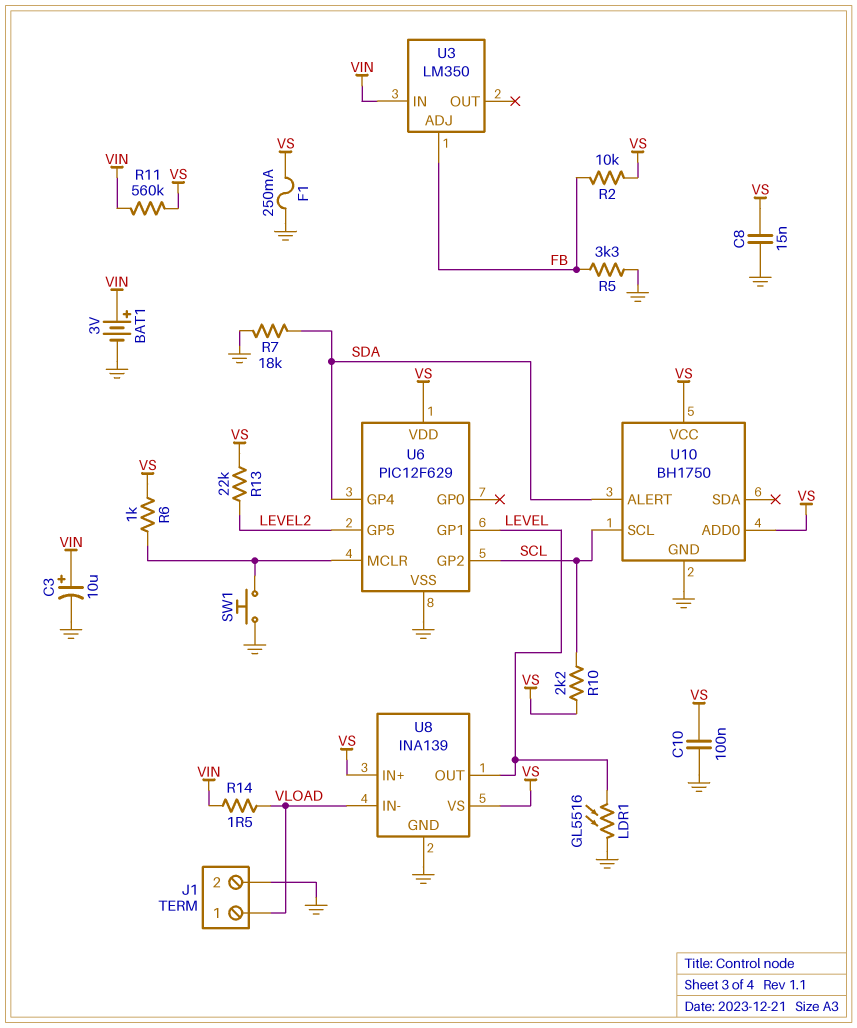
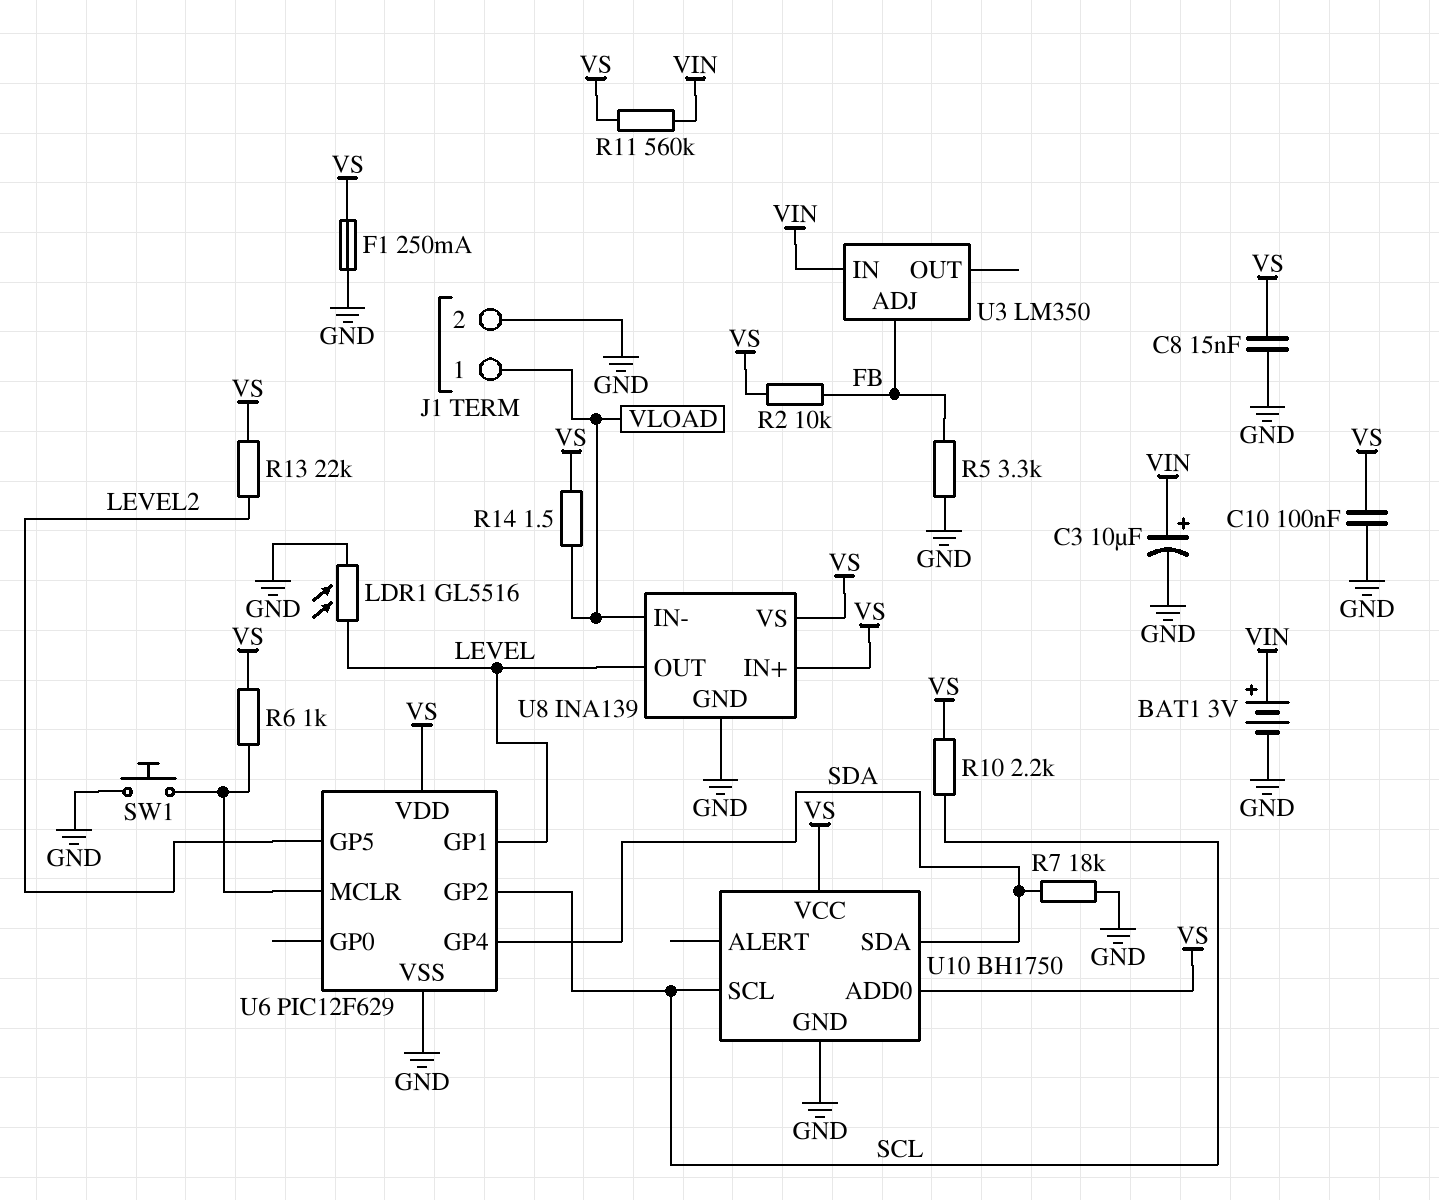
R14: 1.5 (VIN, VLOAD) -> 1.5 (VLOAD, VS)
U10 pin ALERT: SDA -> none
U10 pin SDA: none -> SDA

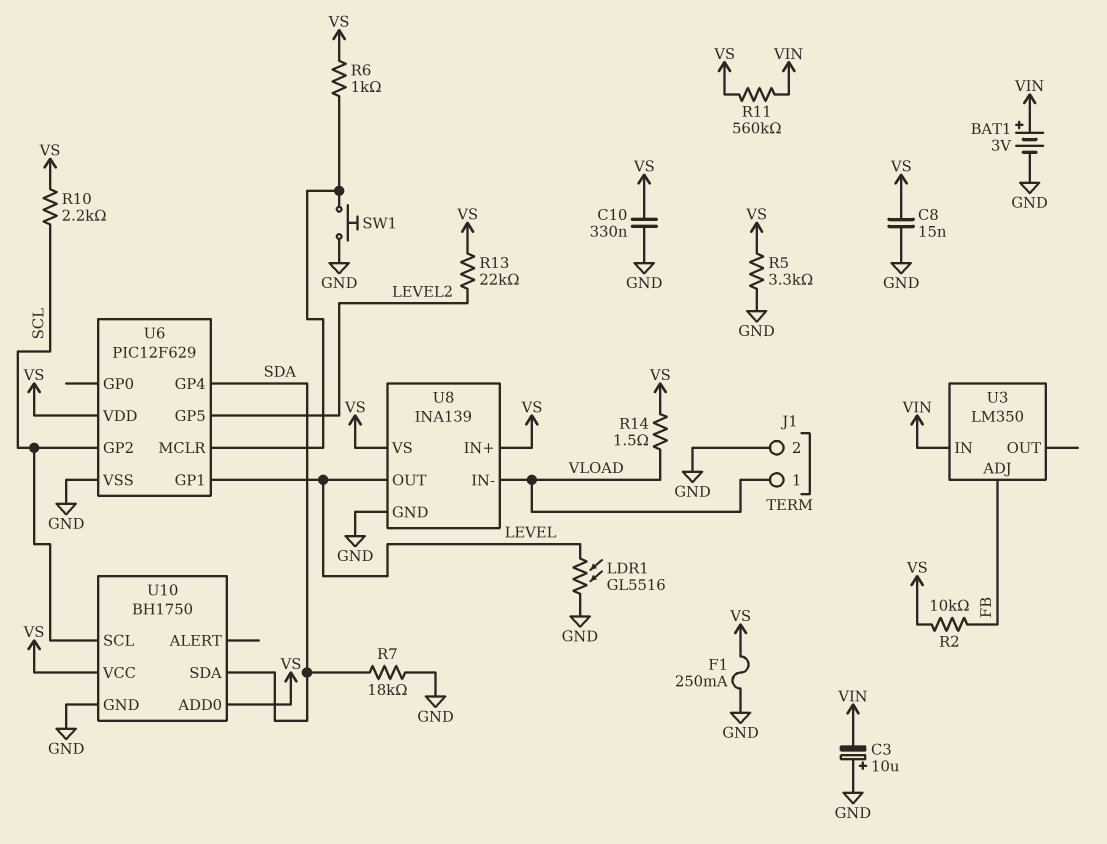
C3: 10uF (plus VIN, minus GND) -> 10uF (plus GND, minus VIN)
C10: 100nF (GND, VS) -> 330nF (GND, VS)
R5: 3.3k (FB, GND) -> 3.3k (GND, VS)

